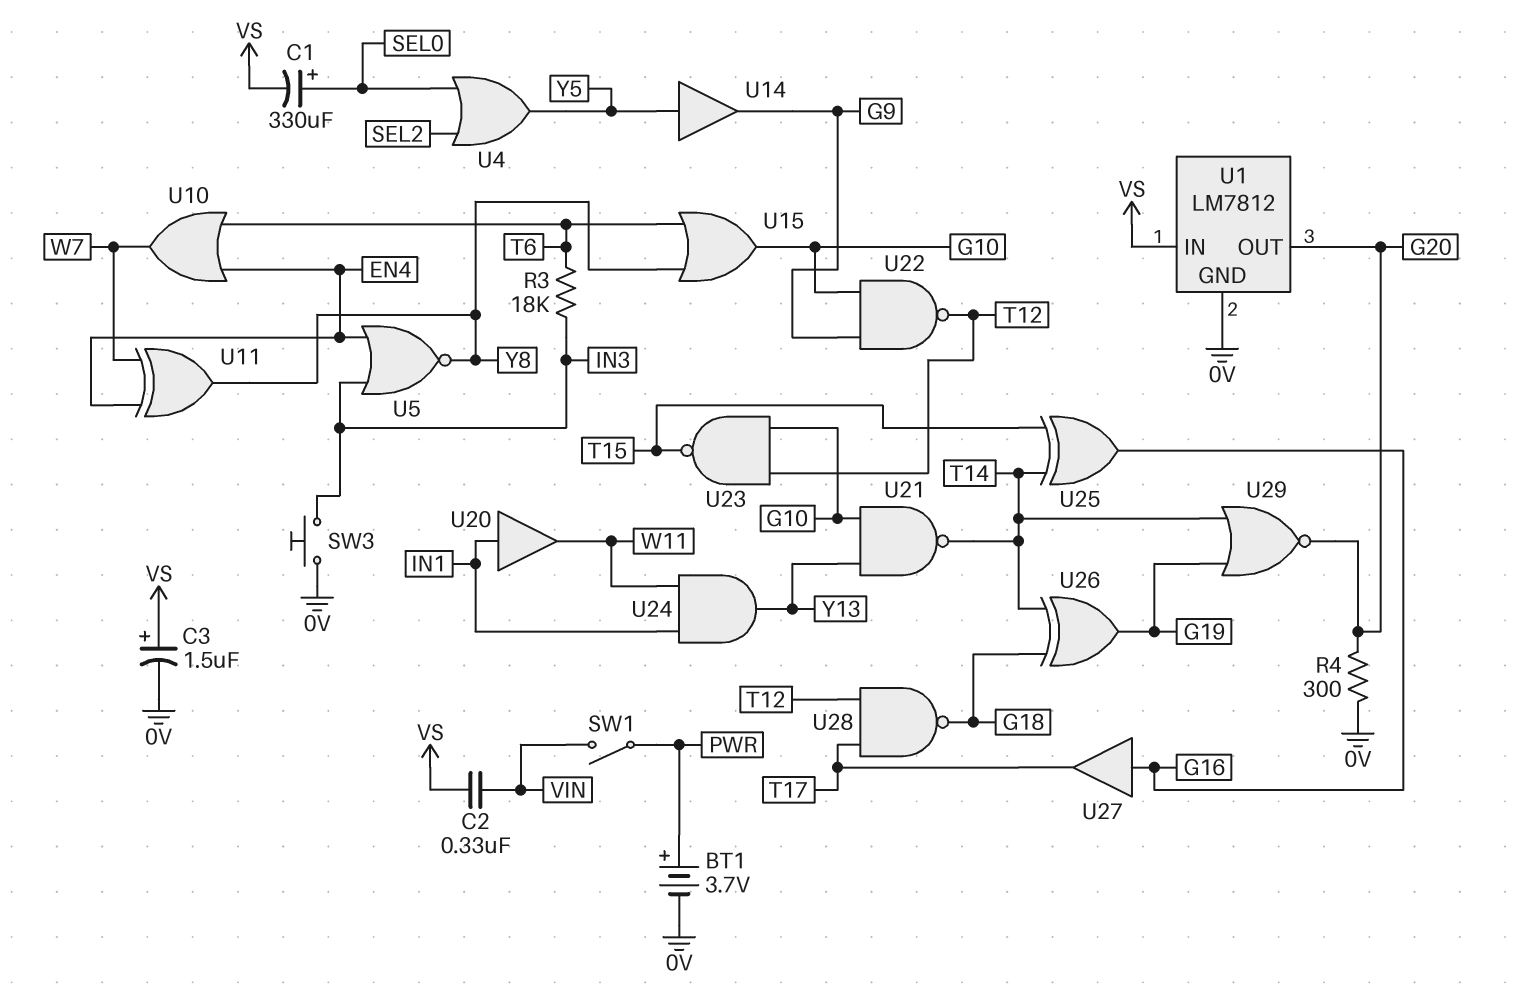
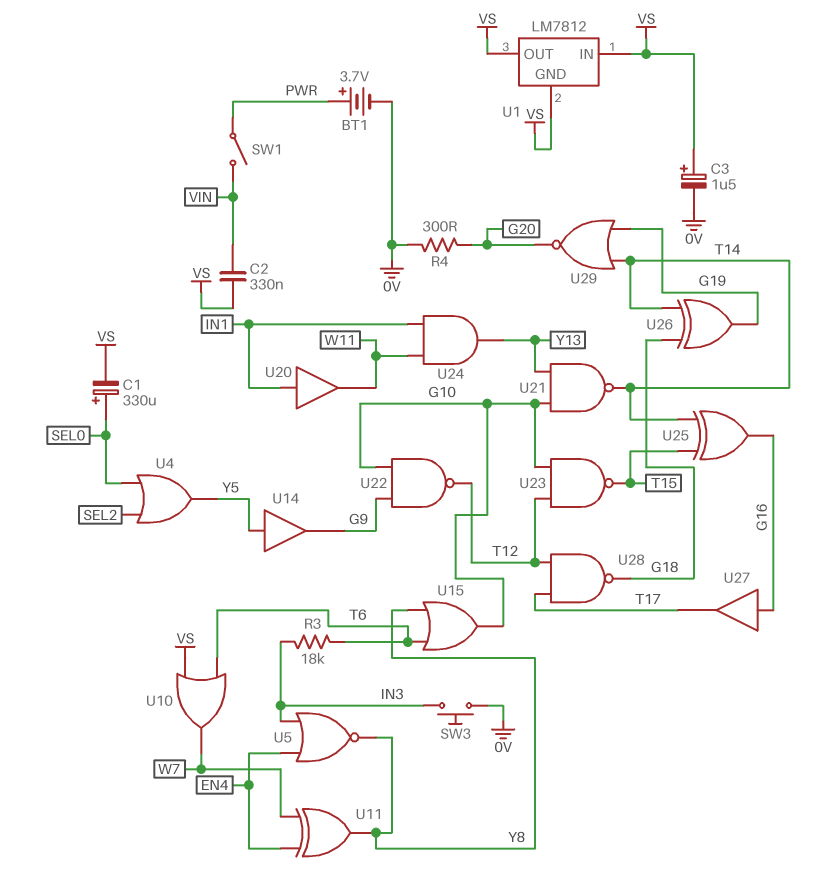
U1 pin GND: 0V -> VS
U1 pin OUT: G20 -> VS
U10: OR (in EN4, in T6, out W7) -> OR (in T6, in VS, out W7)

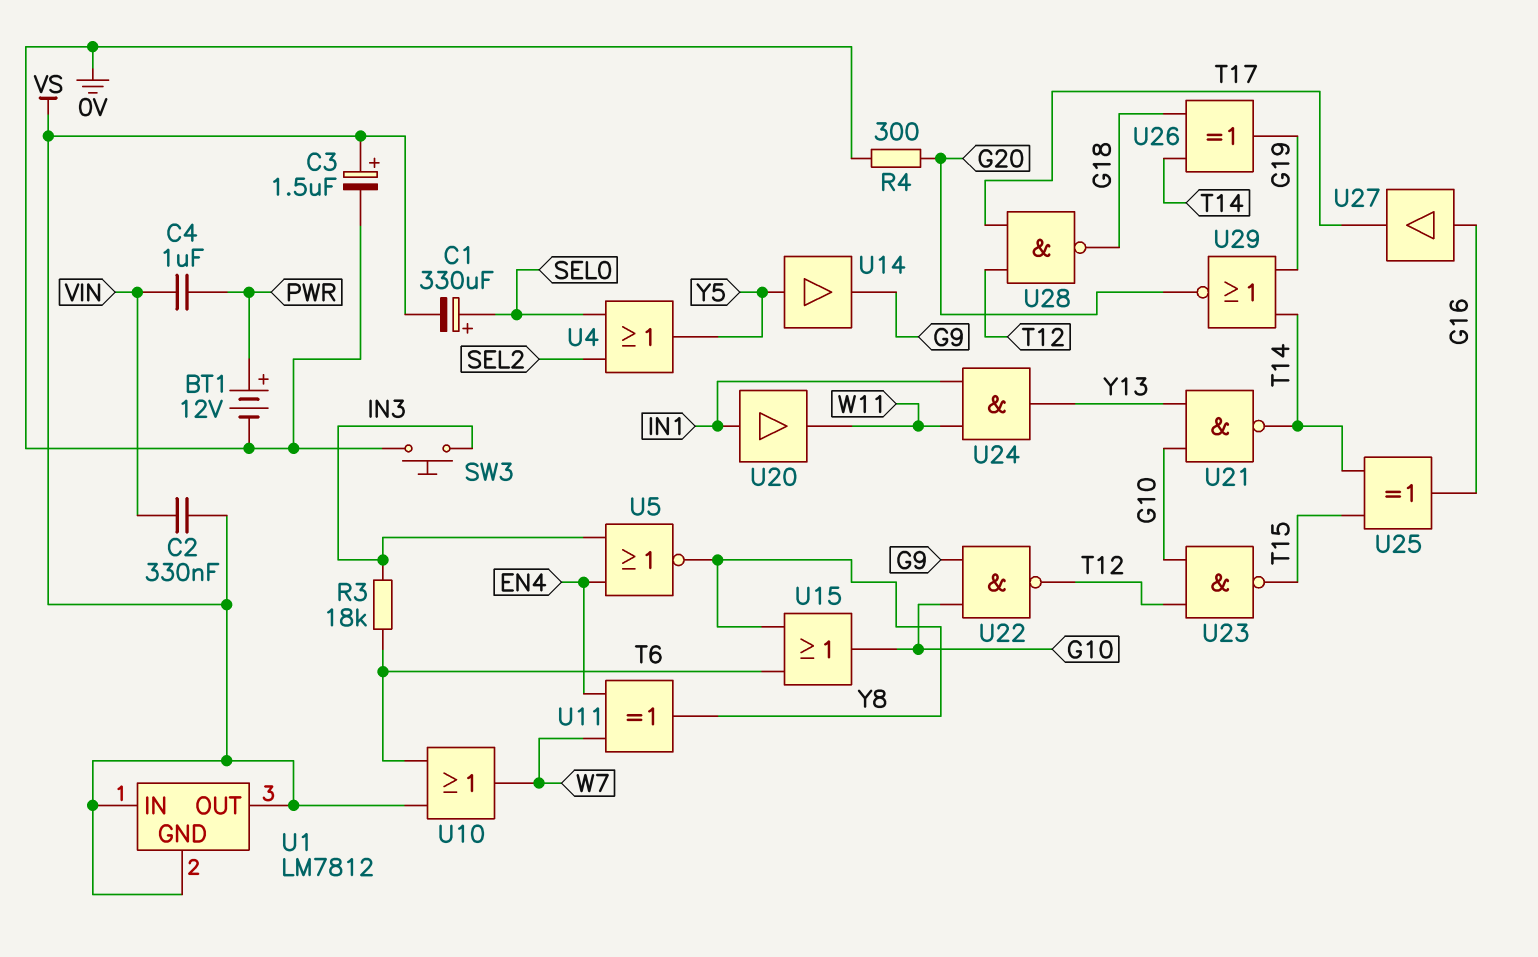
BT1: 3.7V (plus PWR, minus 0V) -> 12V (plus PWR, minus 0V)
C4: none -> 1uF (PWR, VIN)
SW1: switch (PWR, VIN) -> none

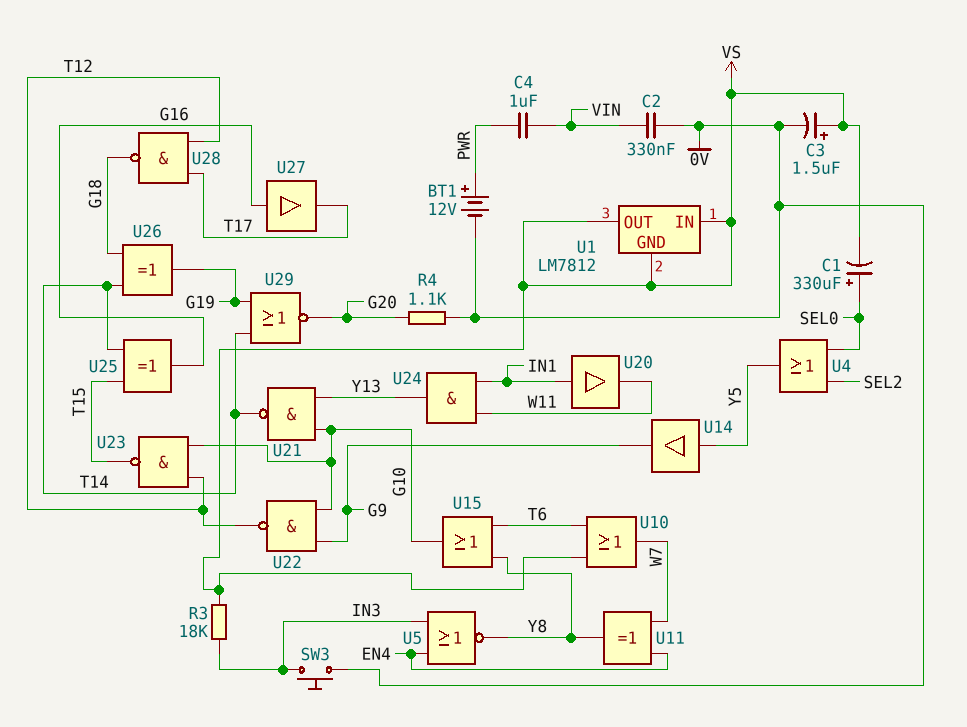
C2: 330nF (VIN, VS) -> 330nF (0V, VIN)
R3: 18k (IN3, T6) -> 18k (IN3, VS)
R4: 300 (0V, G20) -> 1.1k (0V, G20)

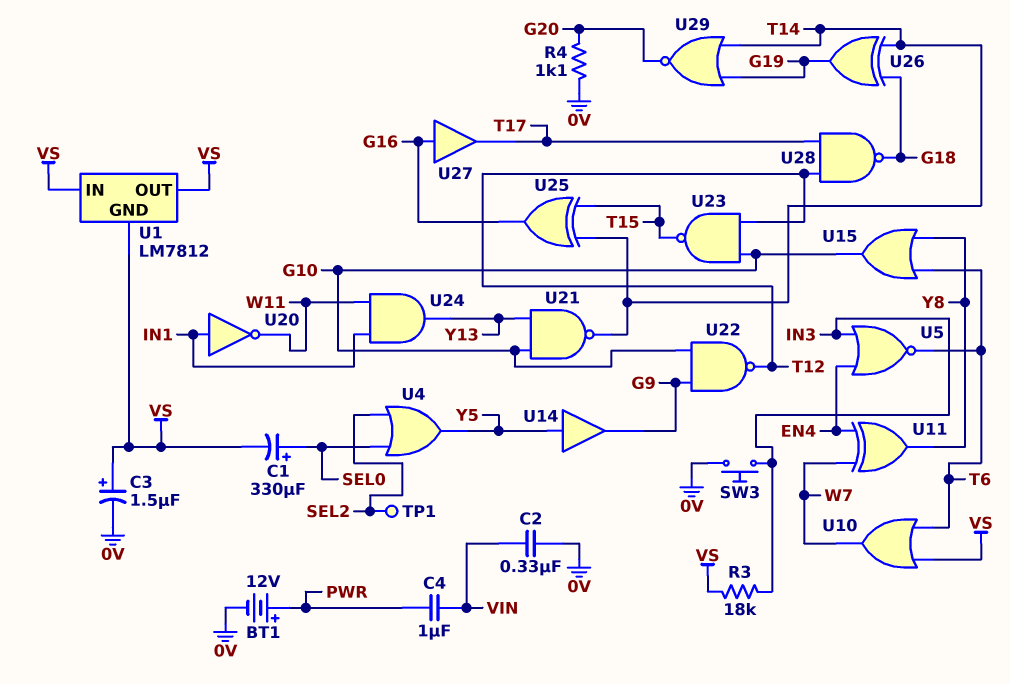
TP1: none -> test point (SEL2)
U5: NOR (in EN4, in IN3, out Y8) -> NOR (in EN4, in IN3, out T6)
U20: buffer (in IN1, out W11) -> NOT (in IN1, out W11)

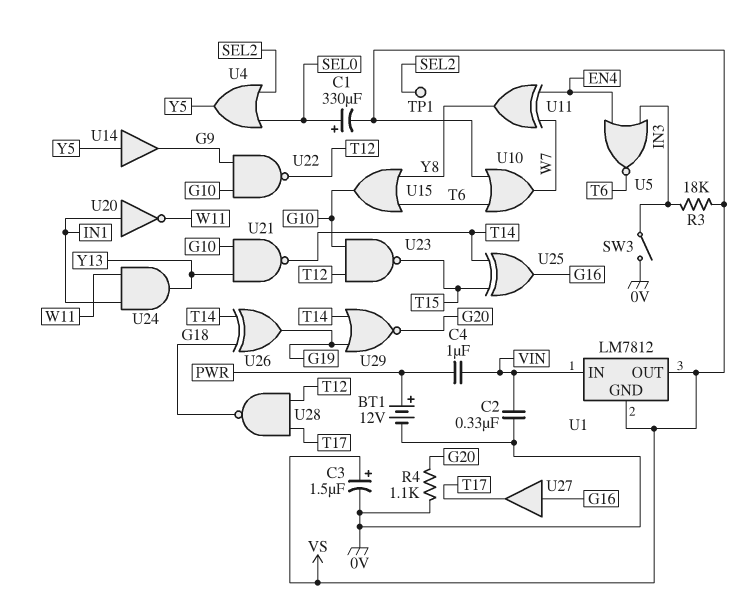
SW3: button (0V, IN3) -> switch (0V, IN3)
U1 pin IN: VS -> VIN

